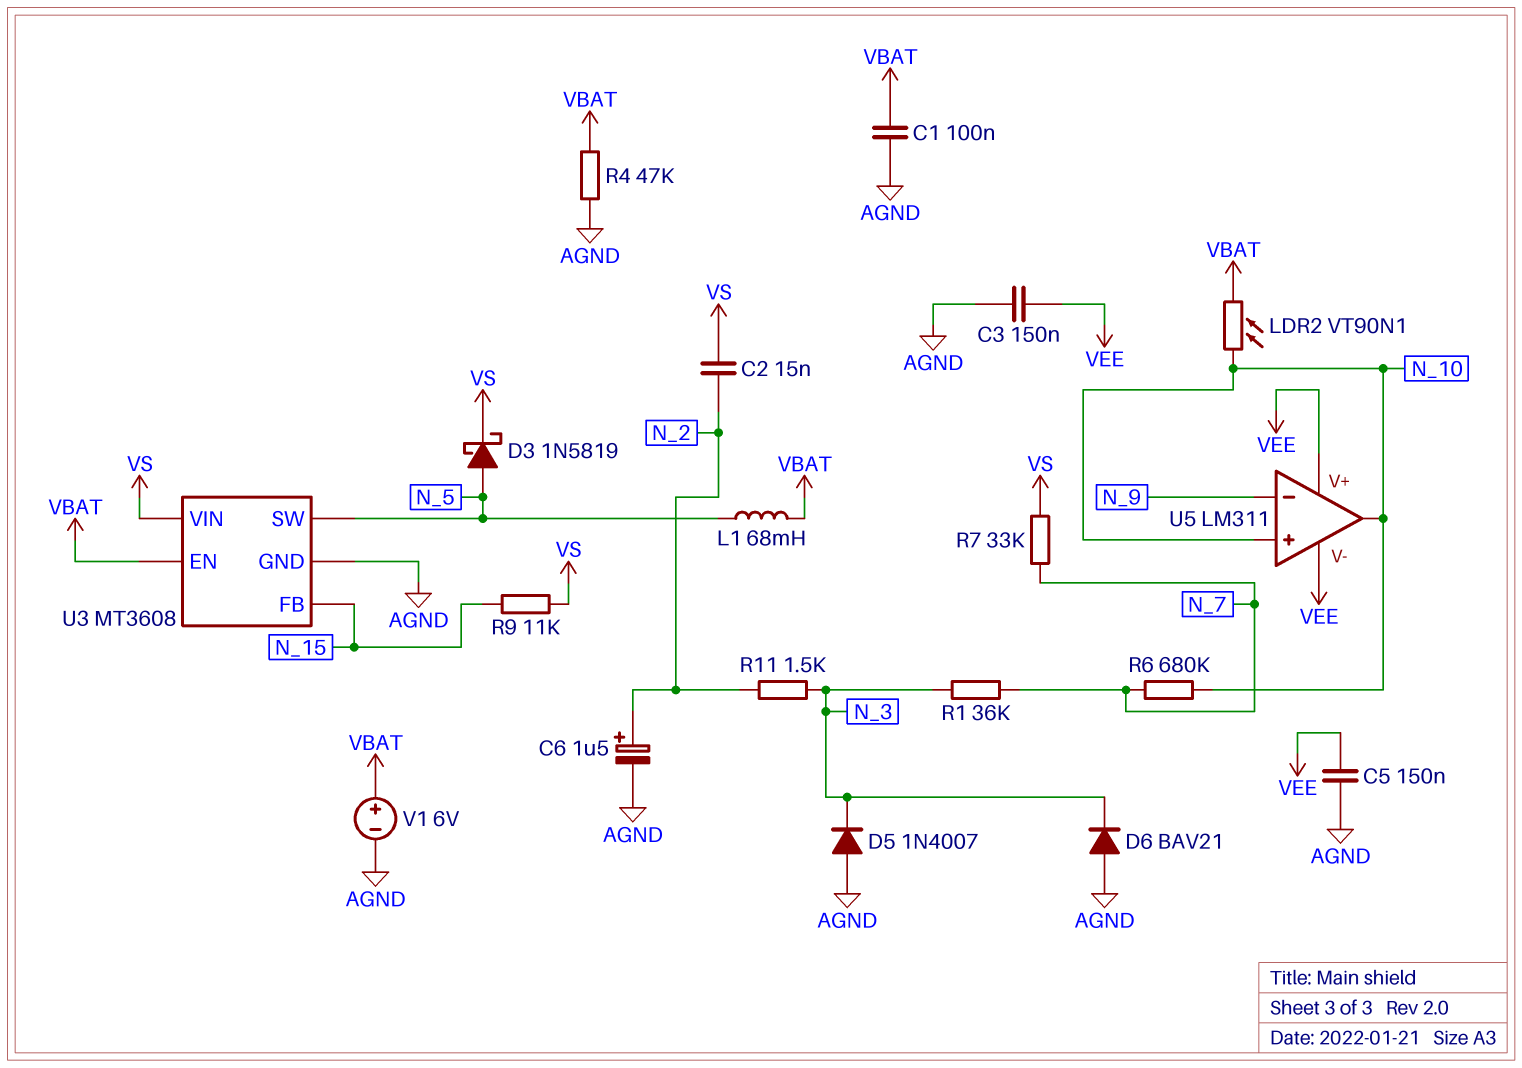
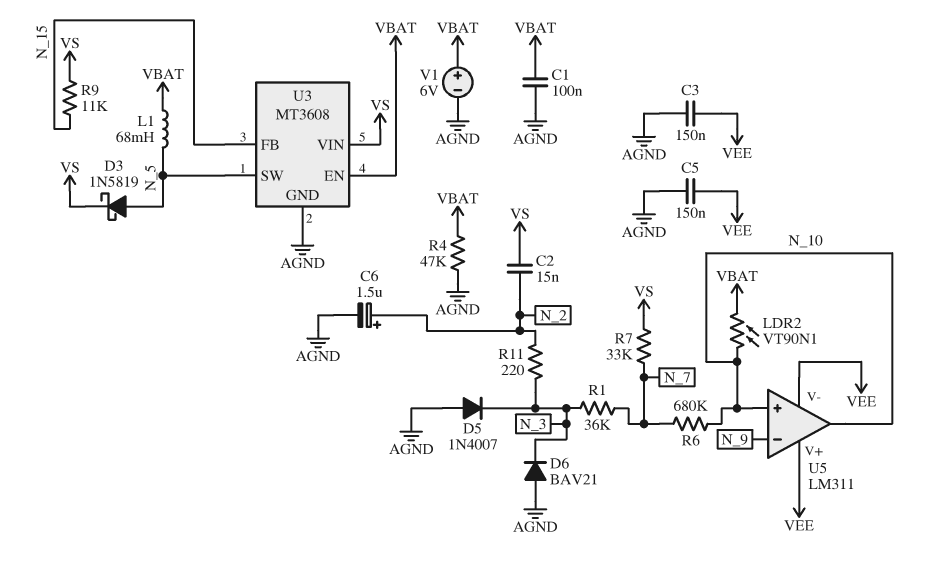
R11: 1.5k (N_2, N_3) -> 220 (N_2, N_3)

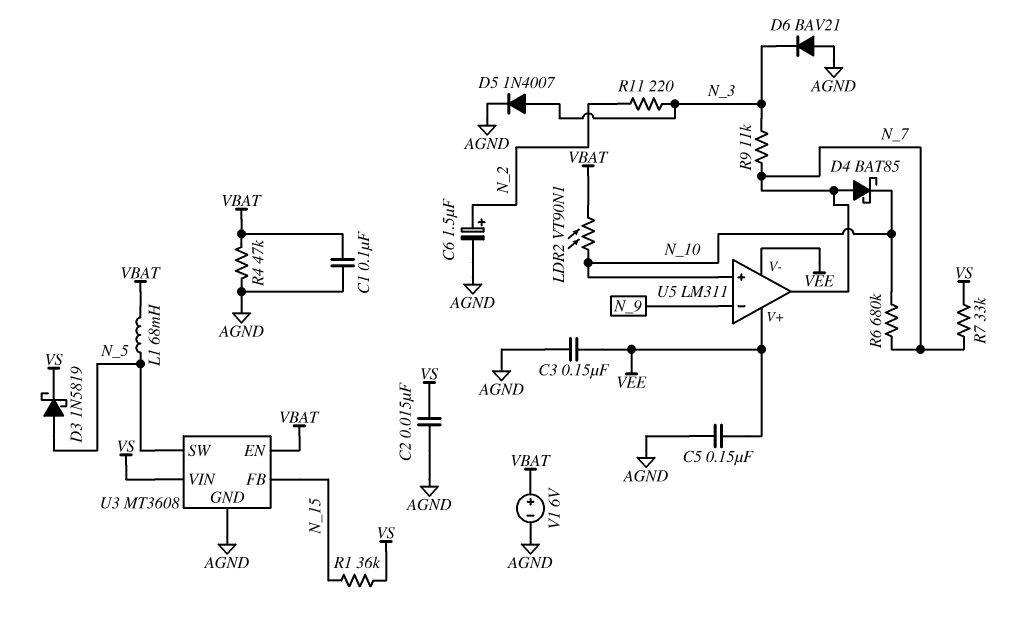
C2: 15nF (N_2, VS) -> 15nF (AGND, VS)
D4: none -> schottky BAT85 (A N_7, K N_10)
D5: diode 1N4007 (A AGND, K N_3) -> diode 1N4007 (A N_3, K AGND)
R1: 36k (N_3, N_7) -> 36k (N_15, VS)
R9: 11k (N_15, VS) -> 11k (N_3, N_7)
U5 pin out: N_10 -> N_7

